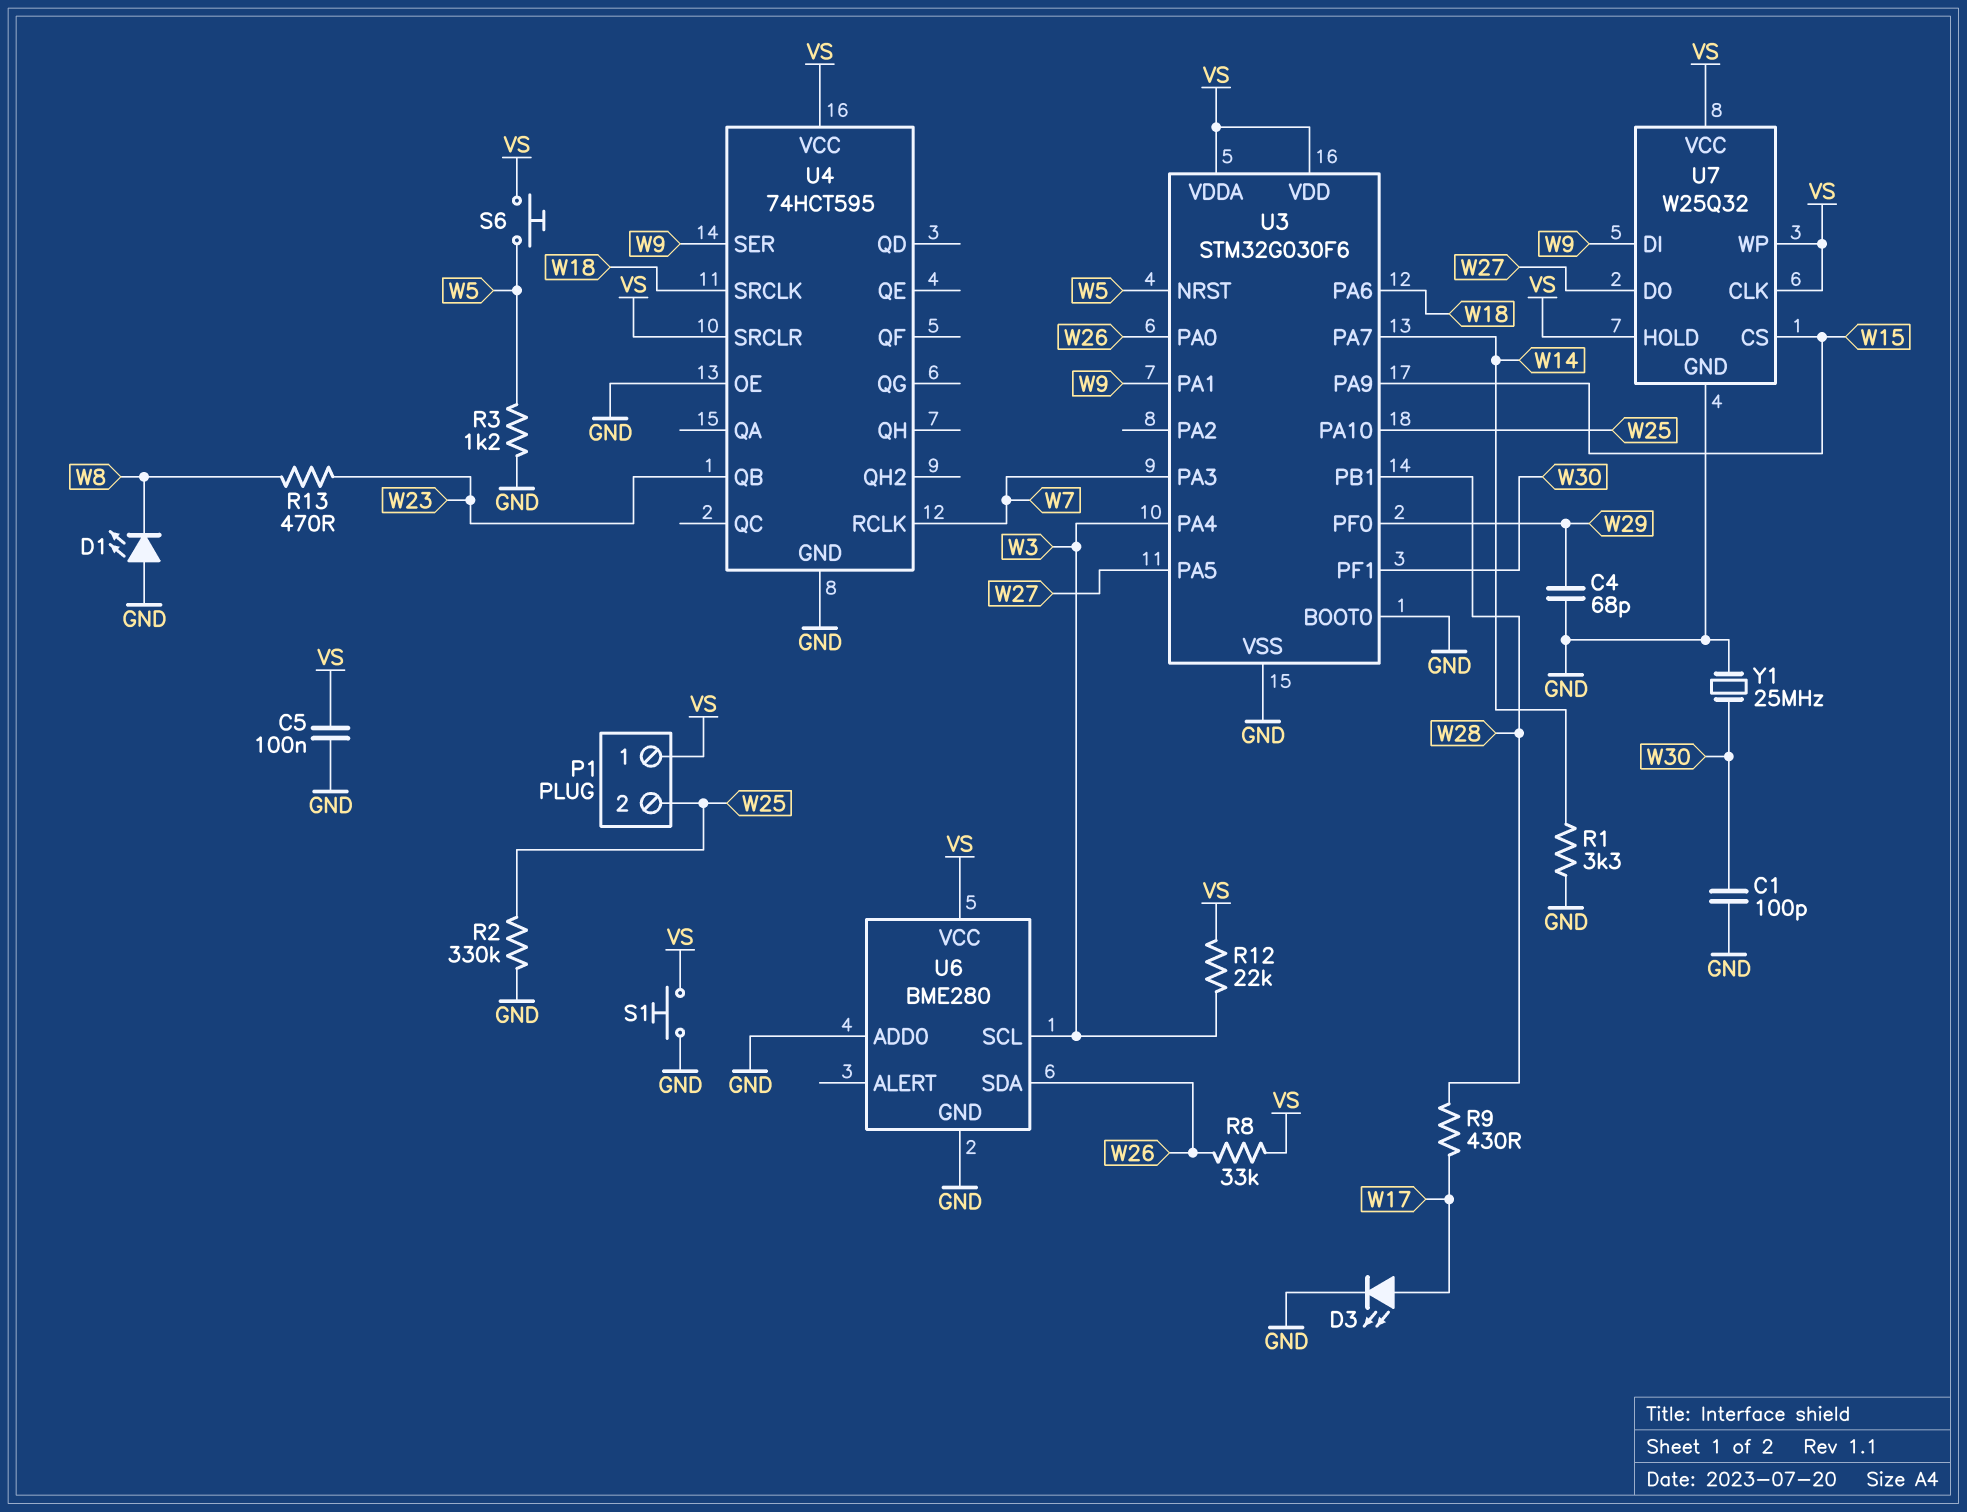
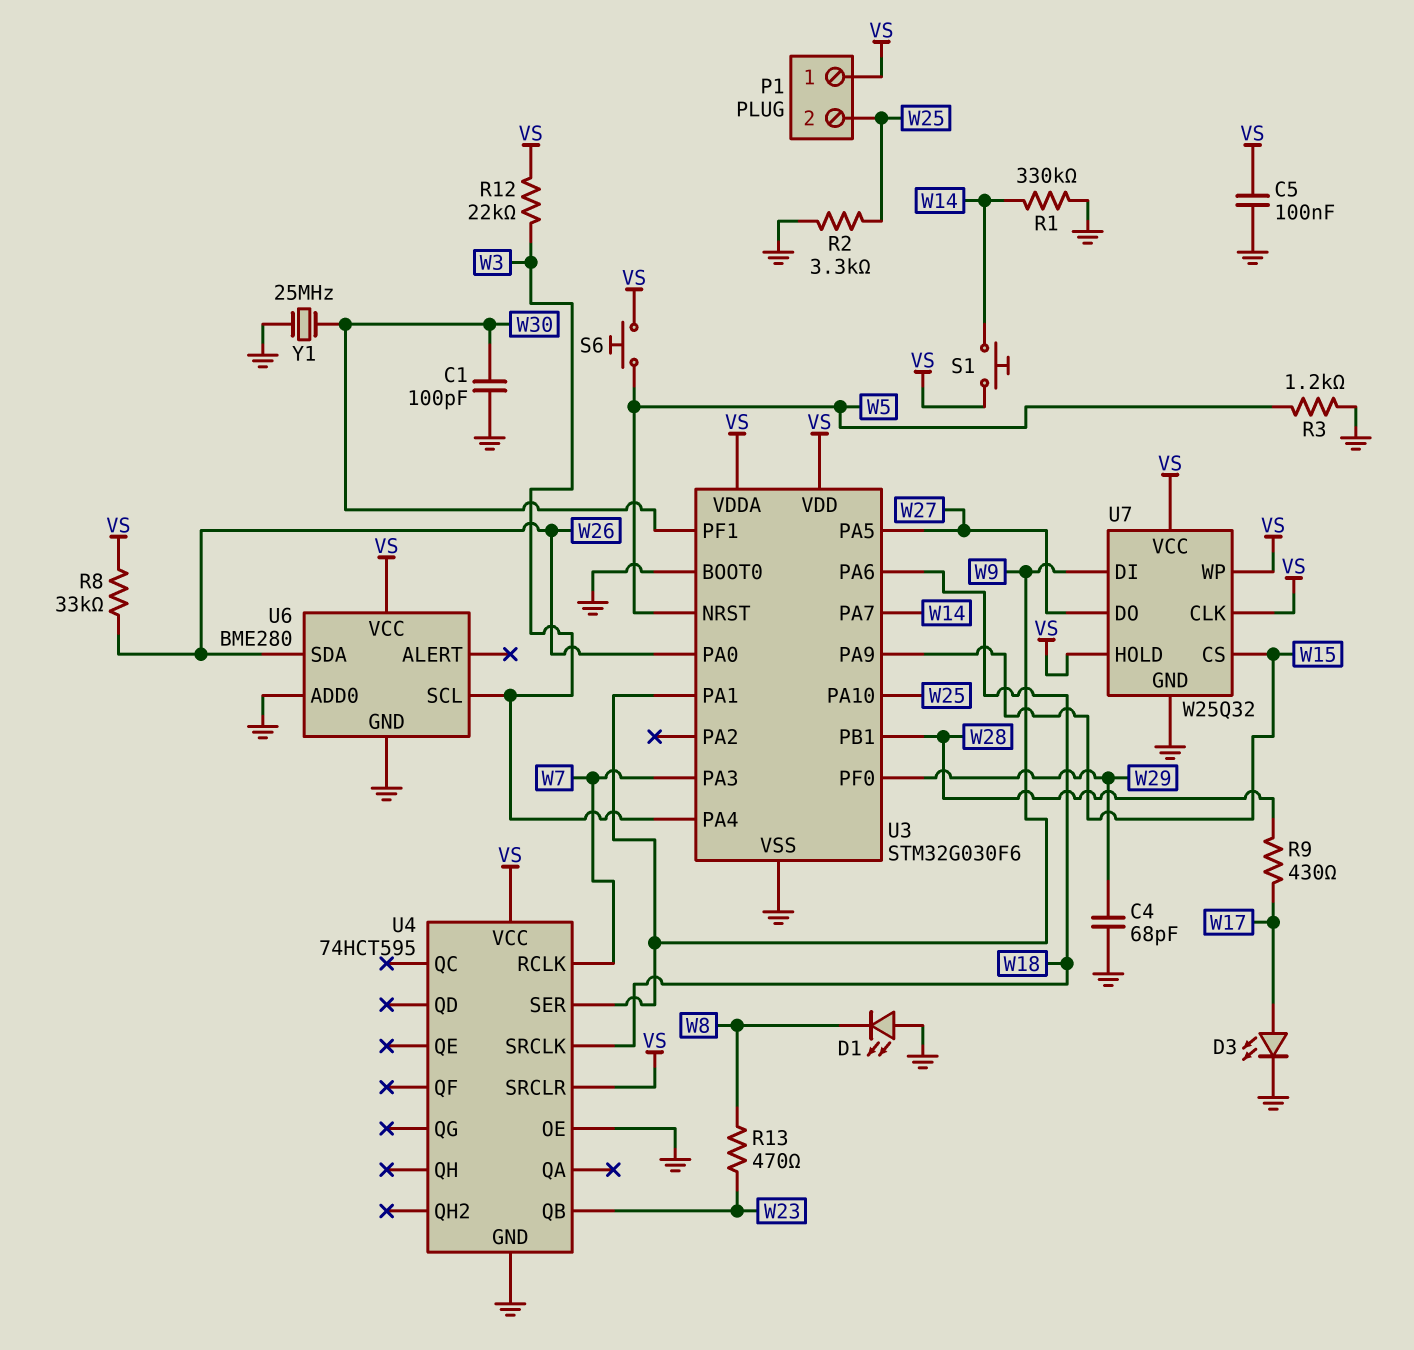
R1: 3.3k (GND, W14) -> 330k (GND, W14)
R2: 330k (GND, W25) -> 3.3k (GND, W25)
S1: button (GND, VS) -> button (VS, W14)

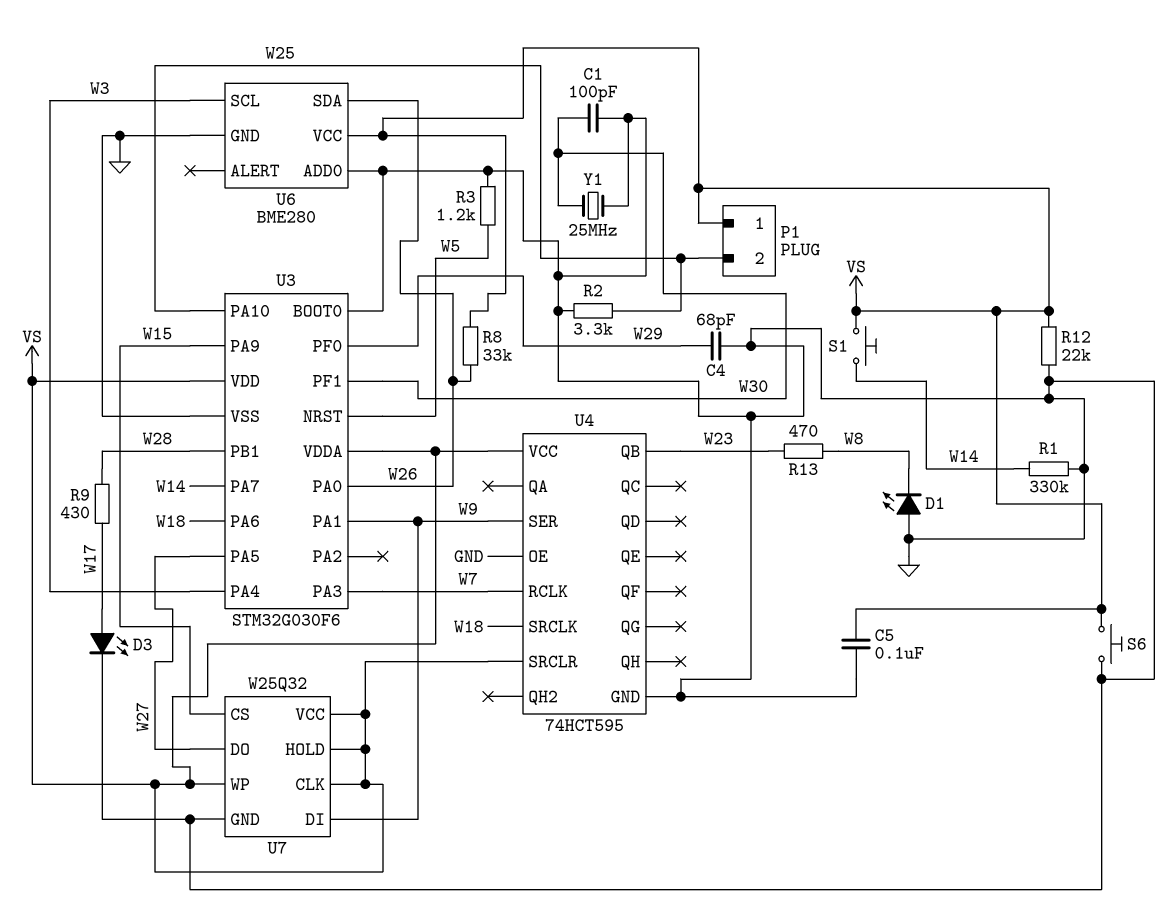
R12: 22k (VS, W3) -> 22k (GND, VS)
S6: button (VS, W5) -> button (GND, VS)

